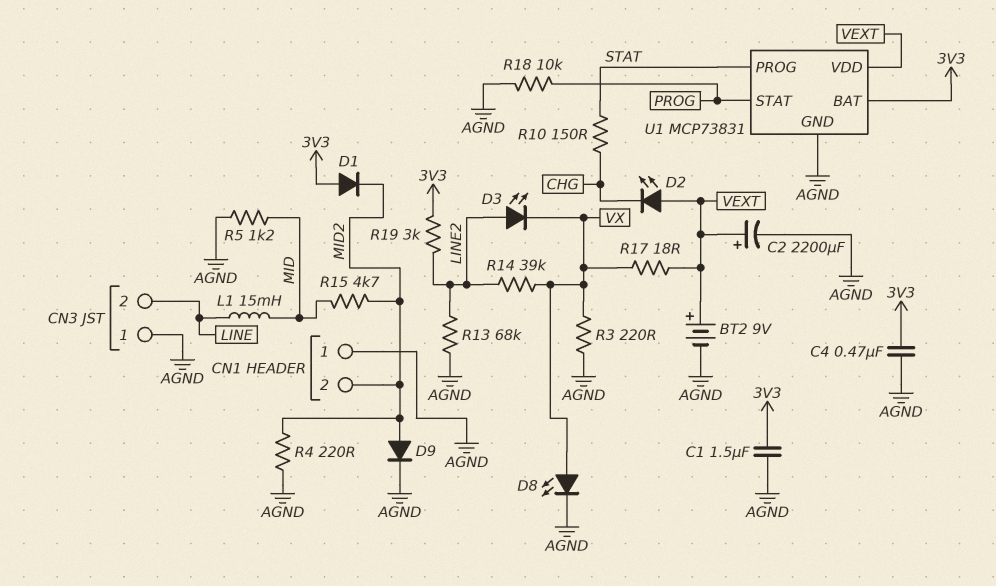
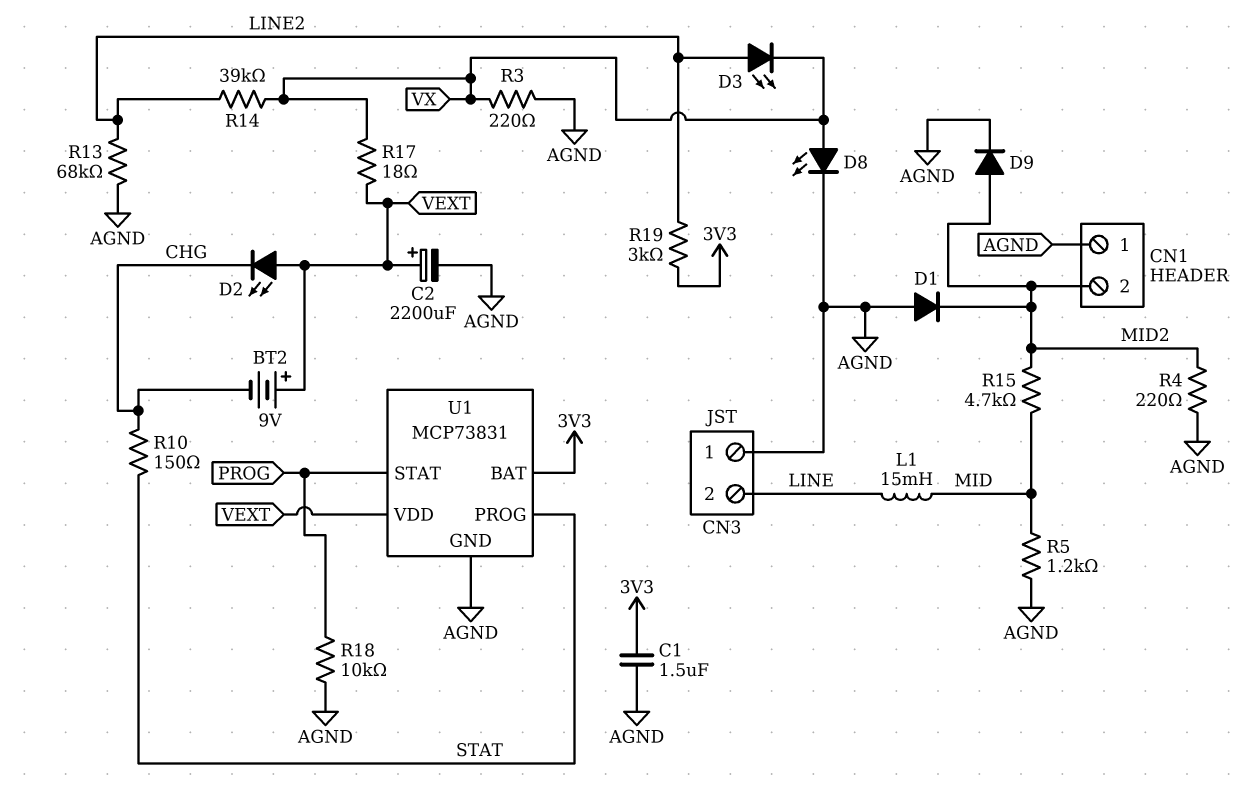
BT2: 9V (plus VEXT, minus AGND) -> 9V (plus VEXT, minus CHG)
C4: 470nF (3V3, AGND) -> none
D1: diode (A 3V3, K MID2) -> diode (A AGND, K MID2)

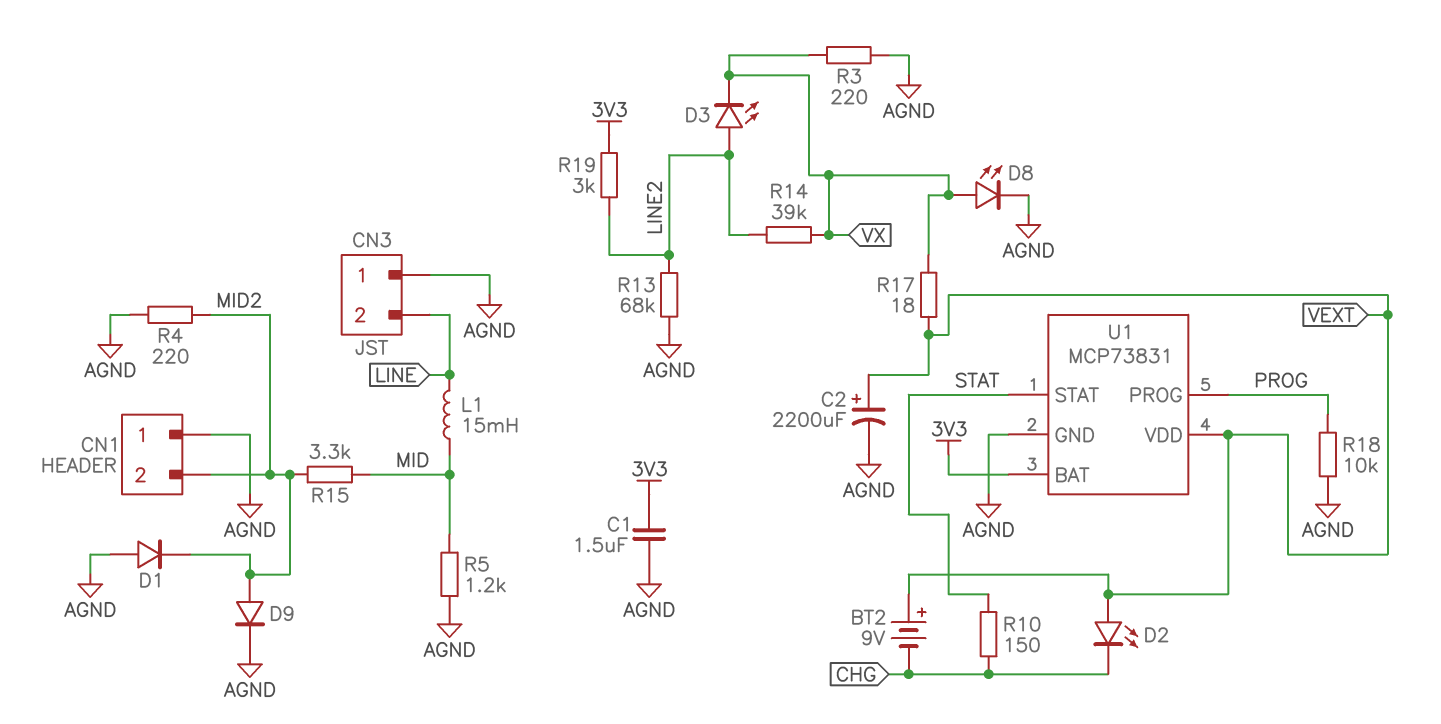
R15: 4.7k (MID, MID2) -> 3.3k (MID, MID2)
U1 pin PROG: STAT -> PROG
U1 pin STAT: PROG -> STAT

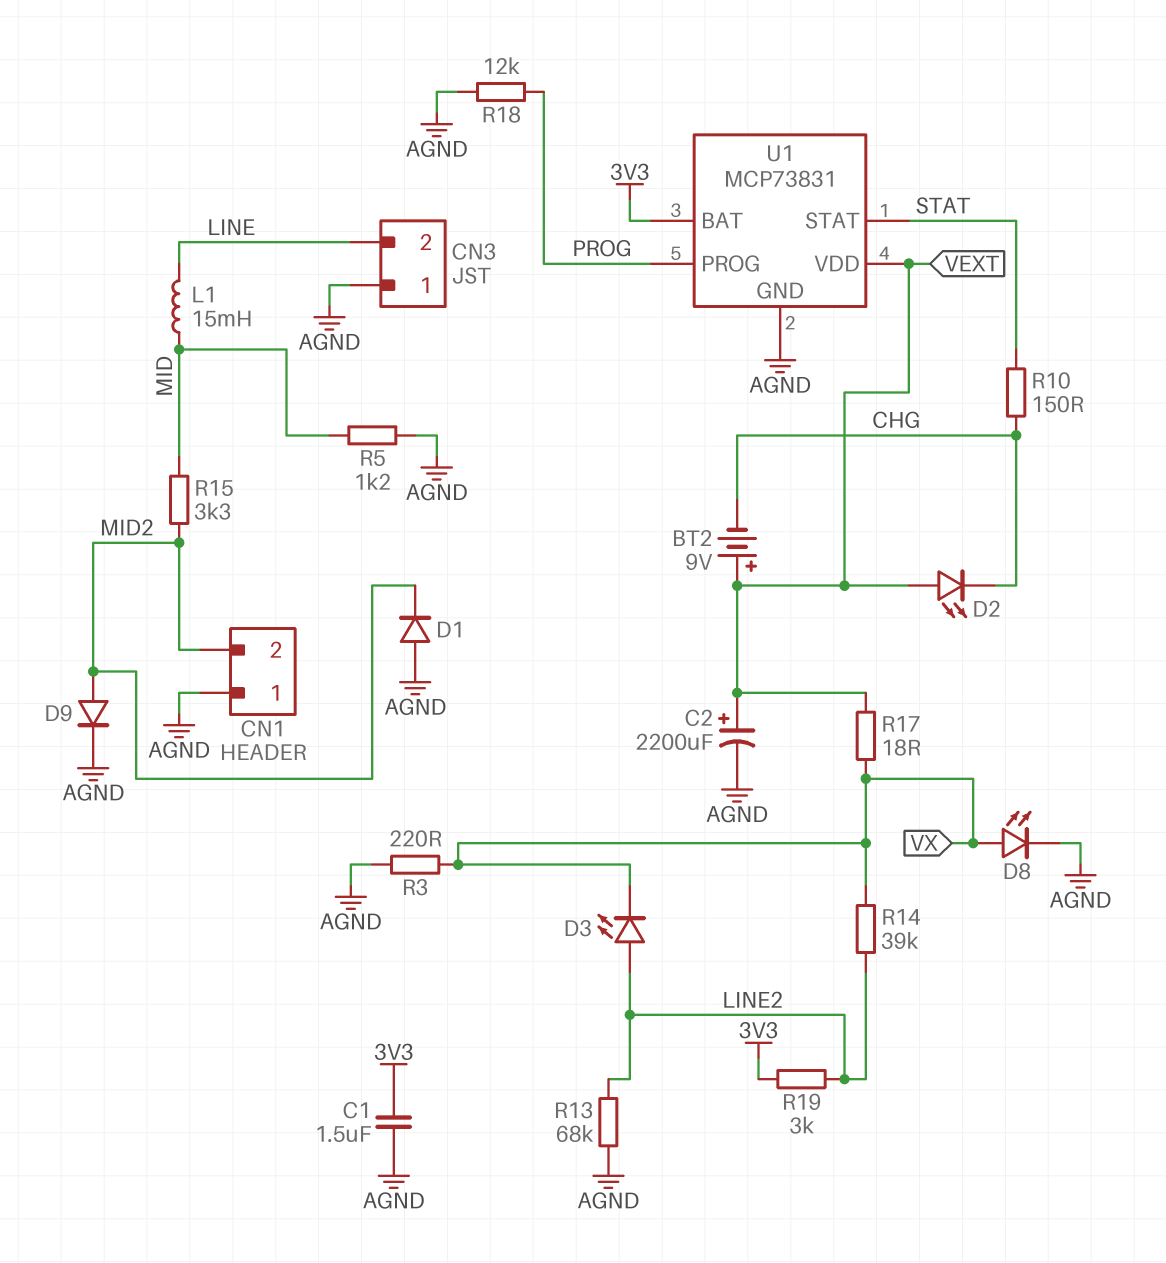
R4: 220 (AGND, MID2) -> none
R18: 10k (AGND, PROG) -> 12k (AGND, PROG)

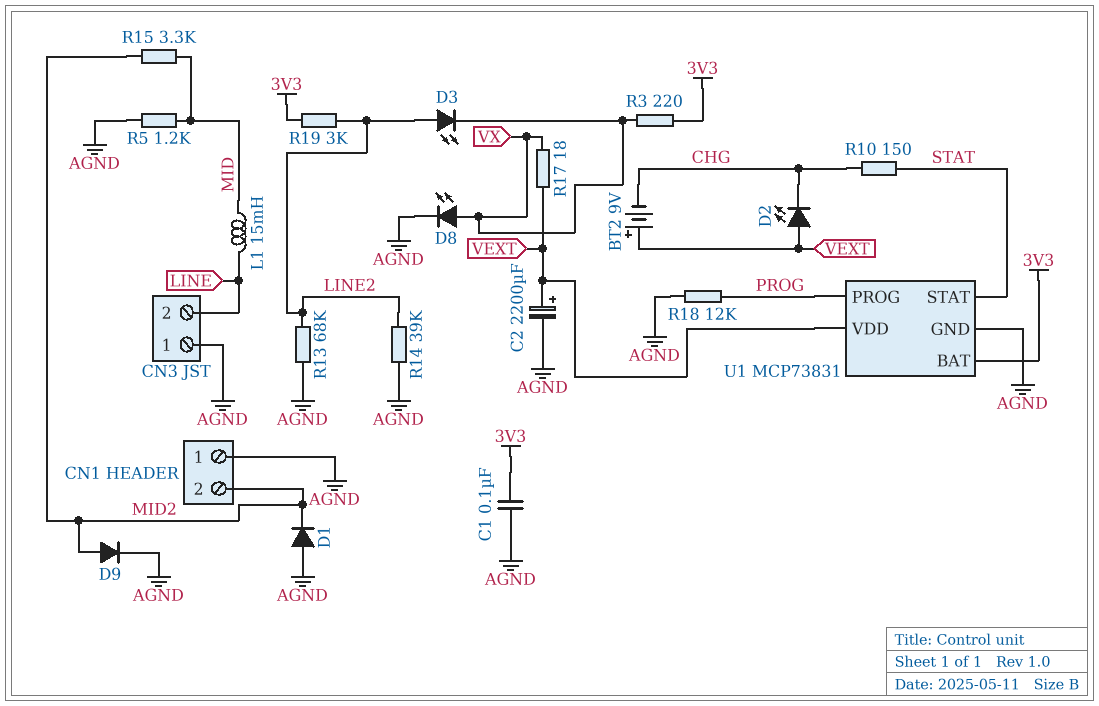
C1: 1.5uF (3V3, AGND) -> 100nF (3V3, AGND)
R3: 220 (AGND, VX) -> 220 (3V3, VX)
R14: 39k (LINE2, VX) -> 39k (AGND, LINE2)

